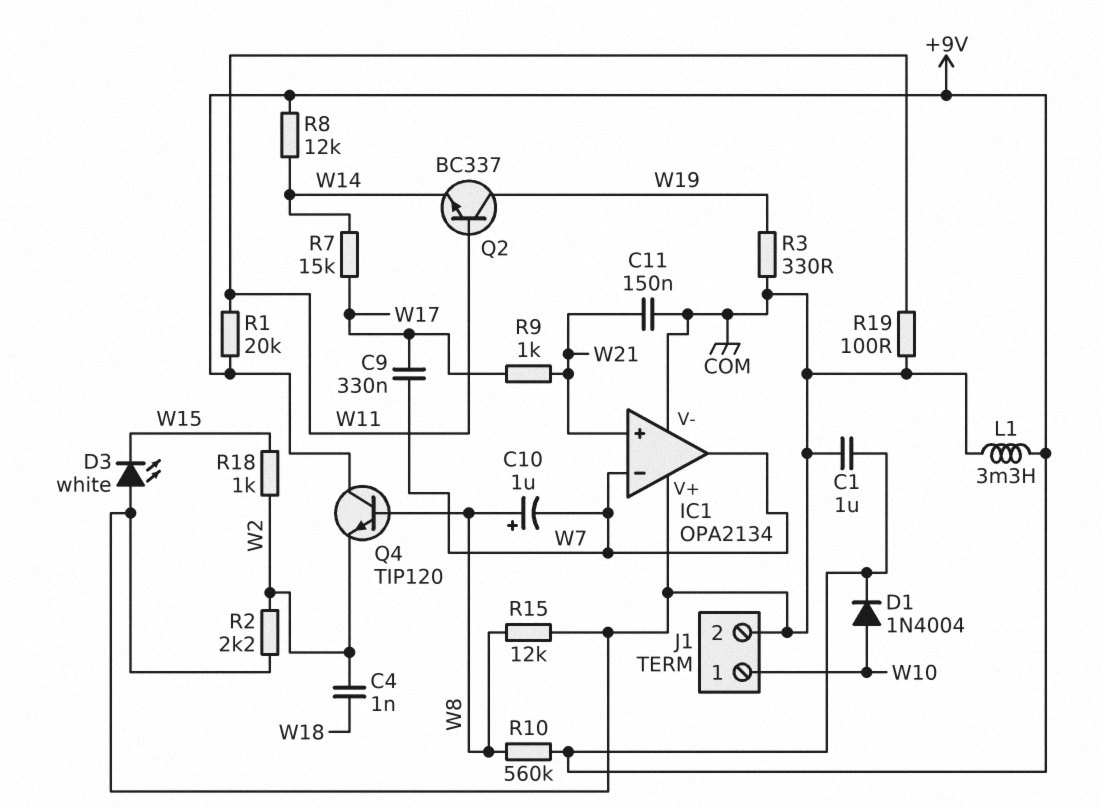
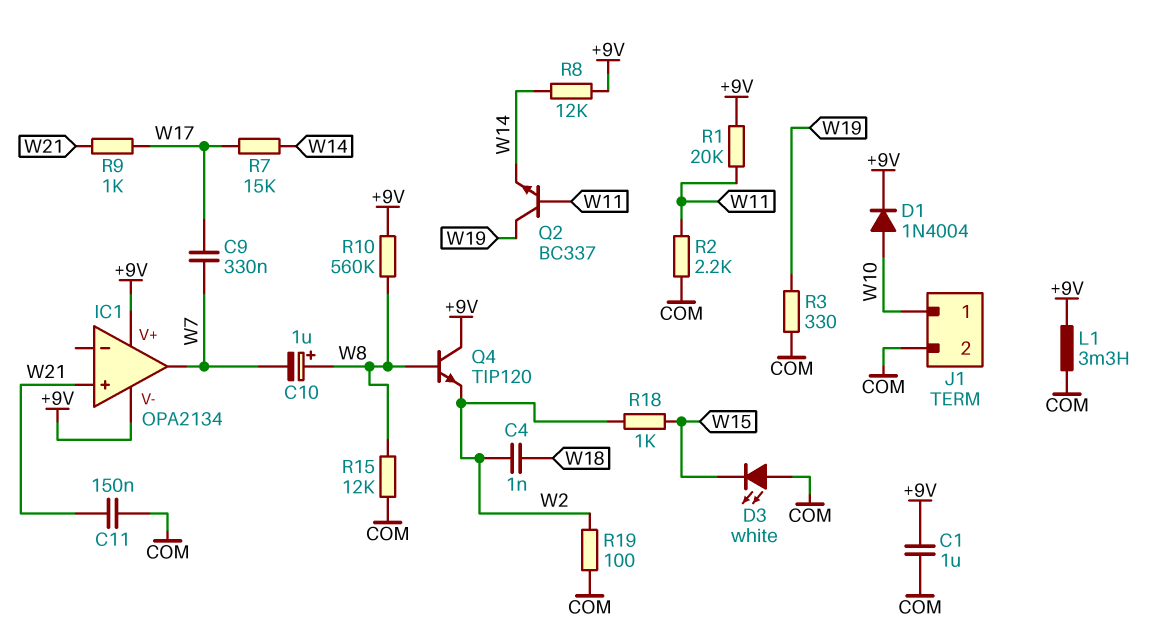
IC1 pin V+: COM -> +9V
IC1 pin V-: COM -> +9V
IC1 pin in-: W7 -> none
R2: 2.2k (COM, W2) -> 2.2k (COM, W11)
R19: 100 (COM, W11) -> 100 (COM, W2)

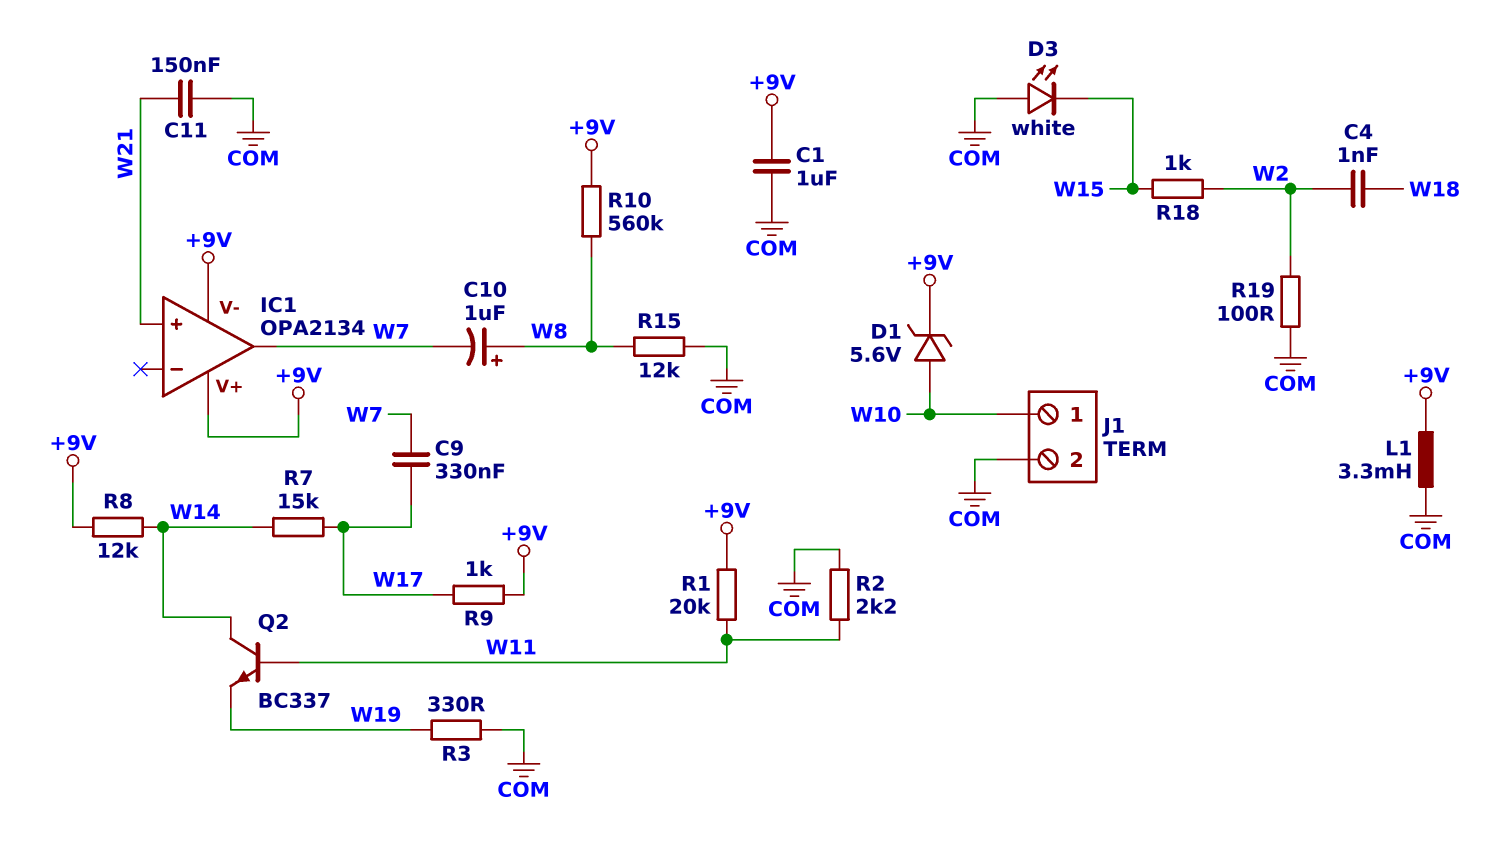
D1: diode 1N4004 (A W10, K +9V) -> zener 5.6V (A W10, K +9V)
Q2: NPN BC337 (B W11, C W19, E W14) -> NPN BC337 (B W11, C W14, E W19)
Q4: NPN TIP120 (B W8, C +9V, E W2) -> none
R9: 1k (W17, W21) -> 1k (+9V, W17)

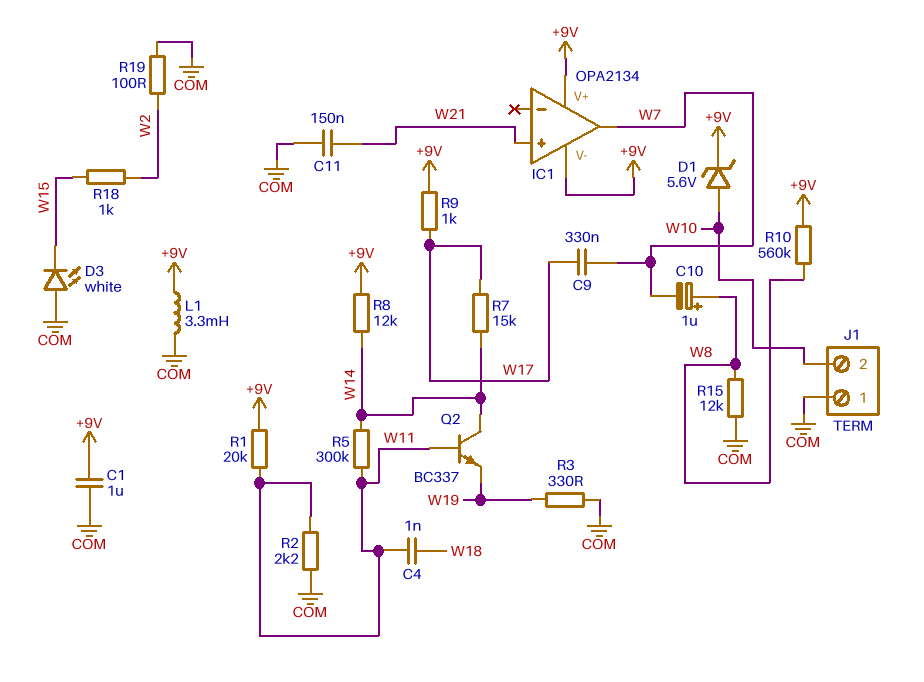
C4: 1nF (W2, W18) -> 1nF (W11, W18)
J1 pin 1: W10 -> COM
J1 pin 2: COM -> W10
R5: none -> 300k (W11, W14)

